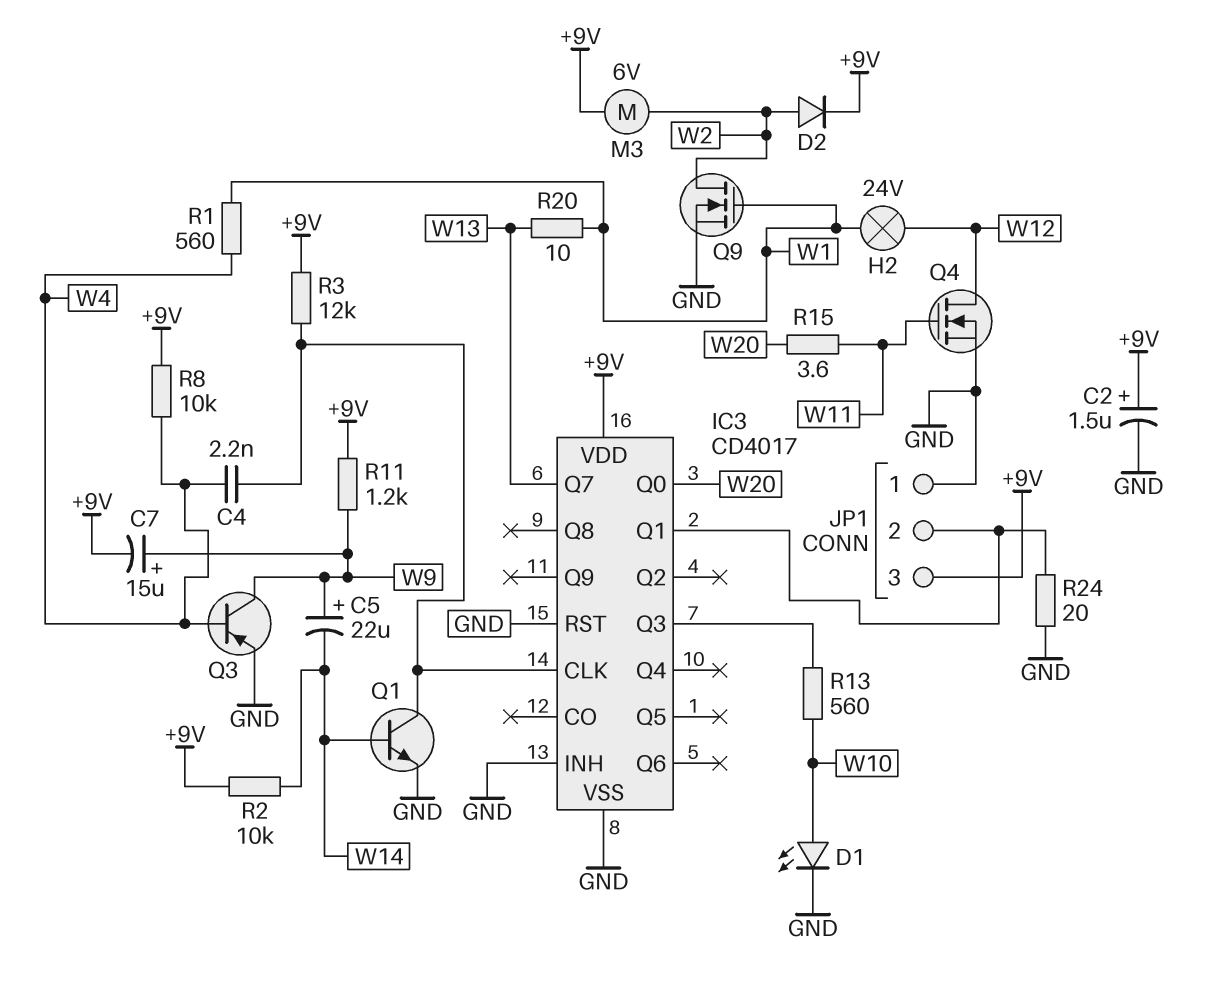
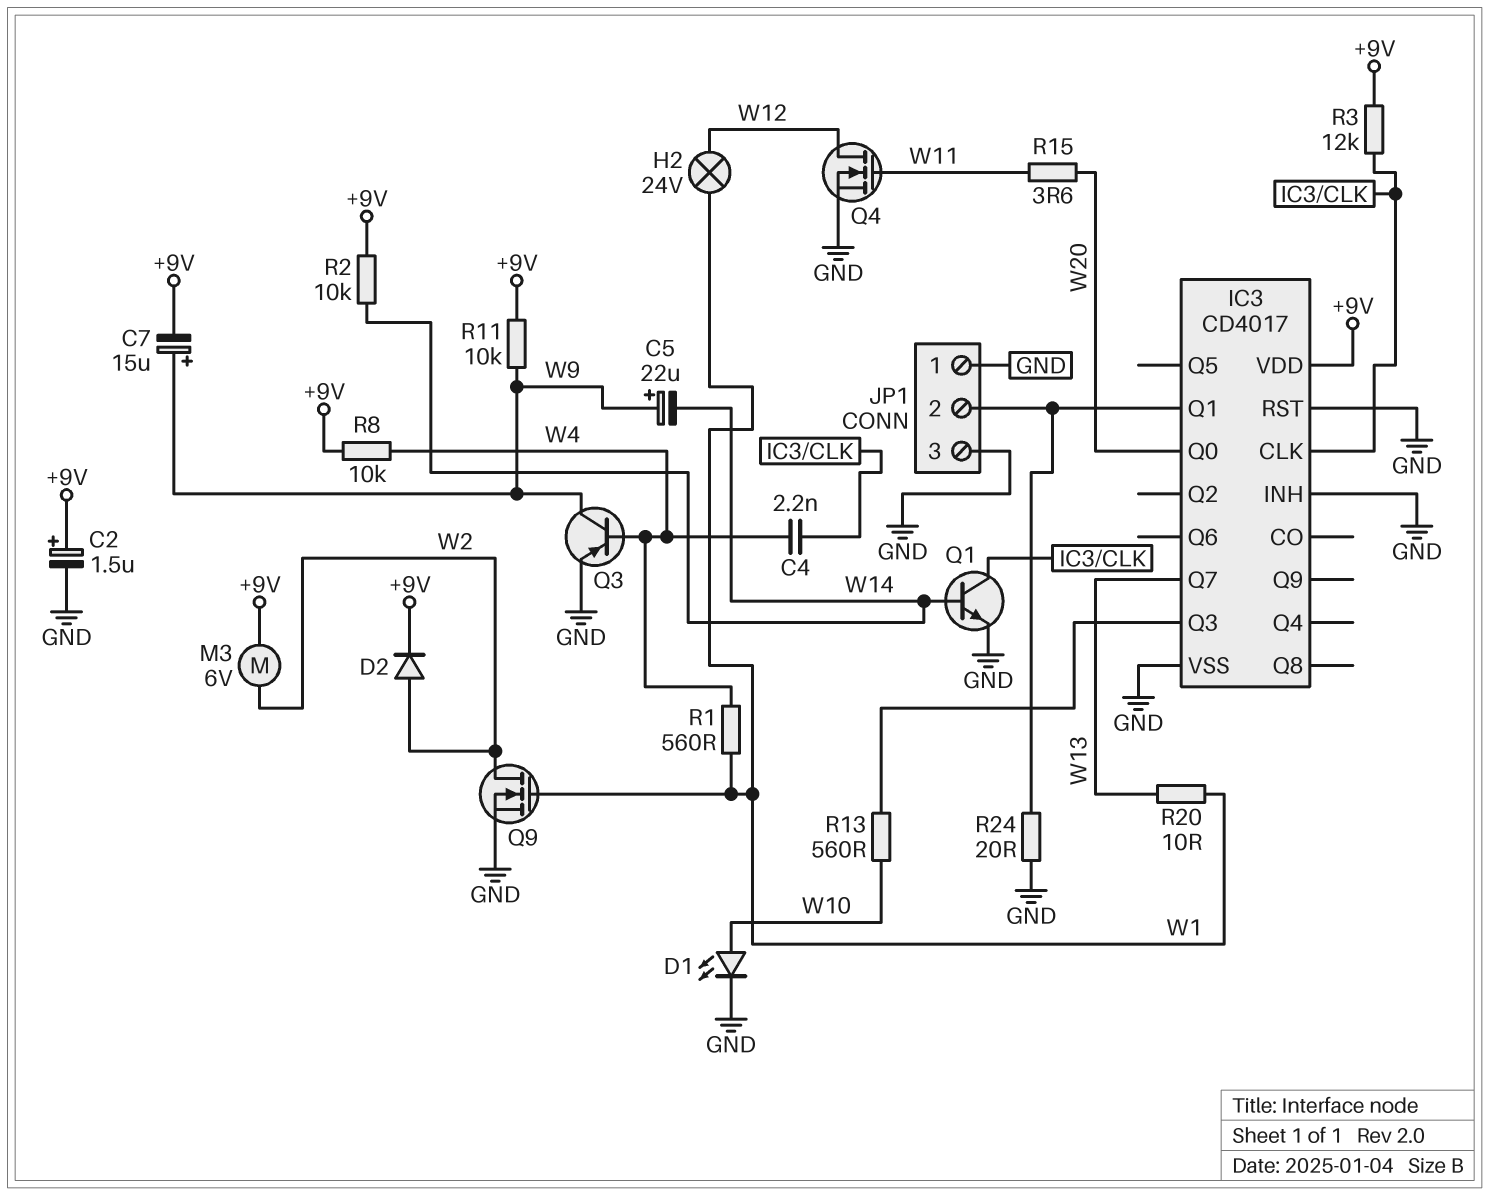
JP1 pin 3: +9V -> GND
R11: 1.2k (+9V, W9) -> 10k (+9V, W9)

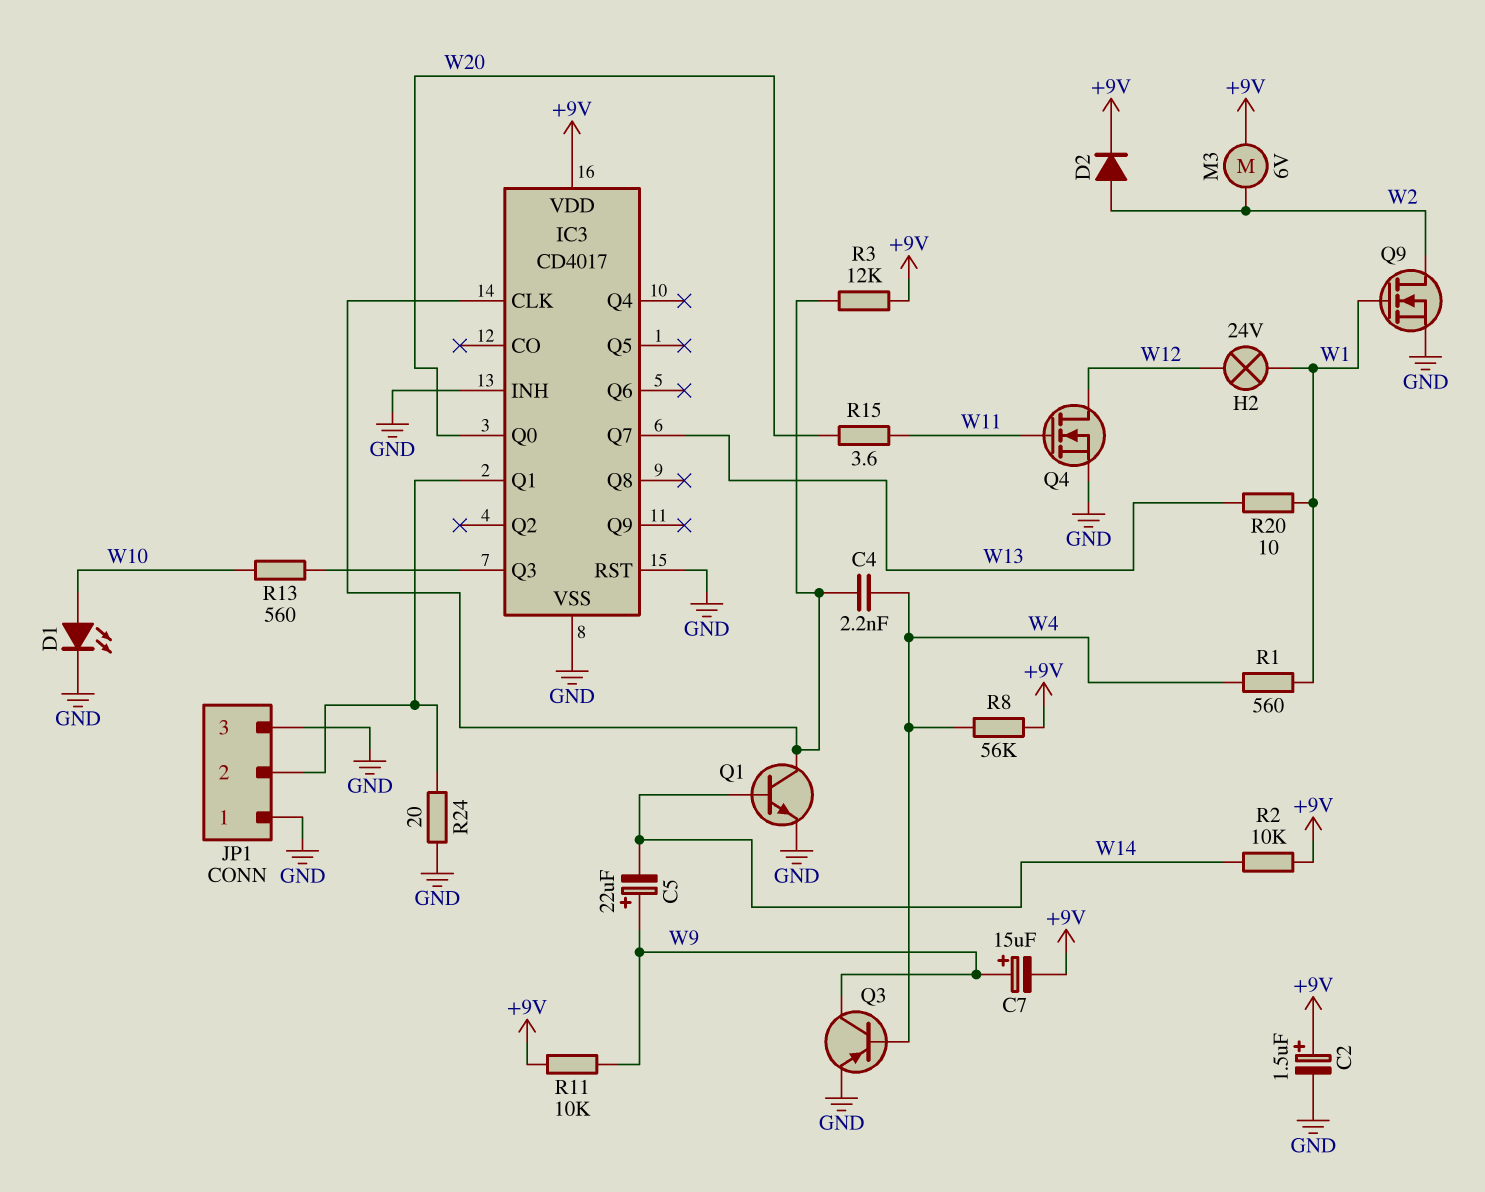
R8: 10k (+9V, W4) -> 56k (+9V, W4)

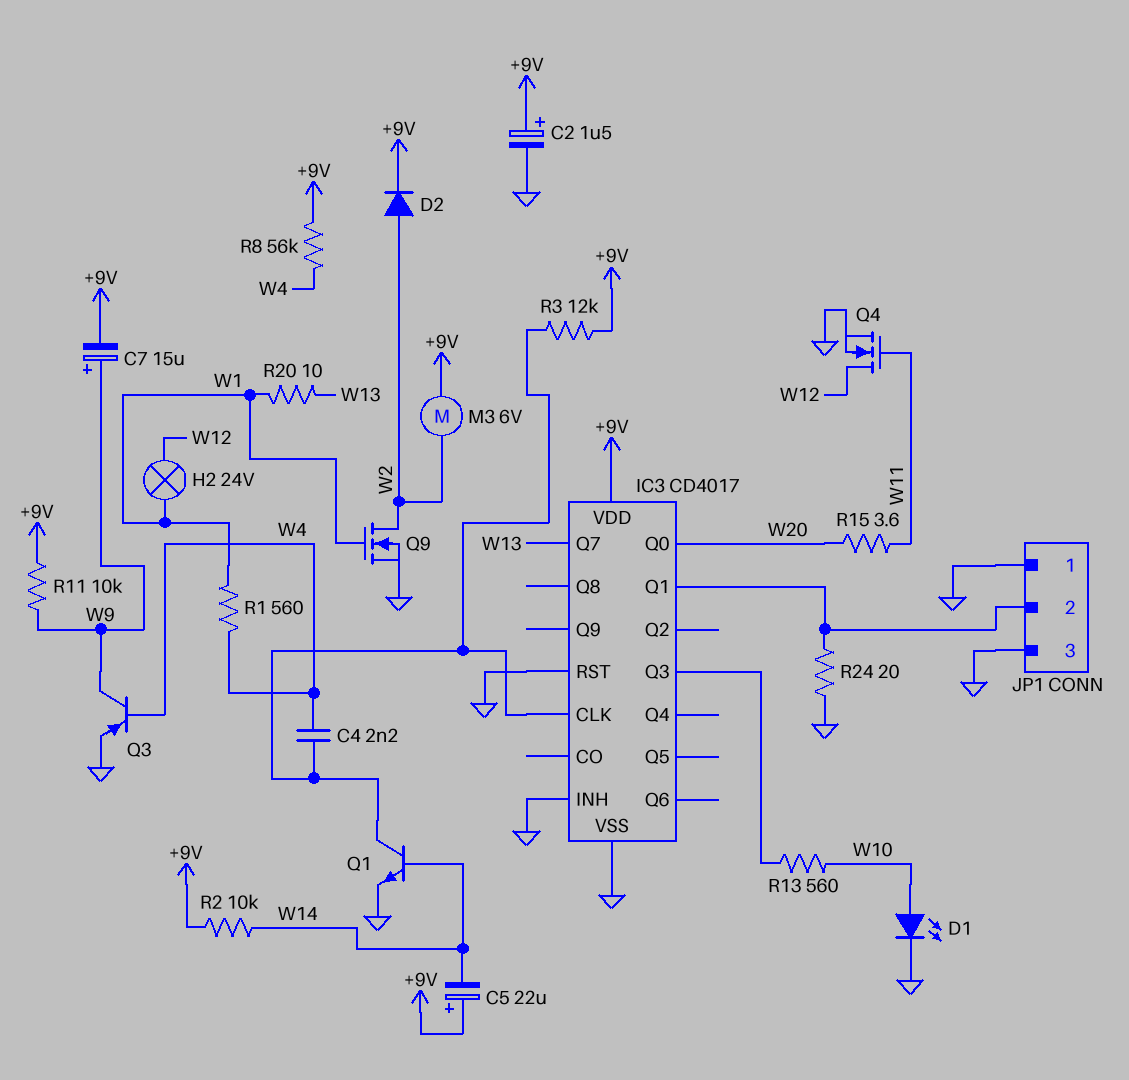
C5: 22uF (plus W9, minus W14) -> 22uF (plus +9V, minus W14)

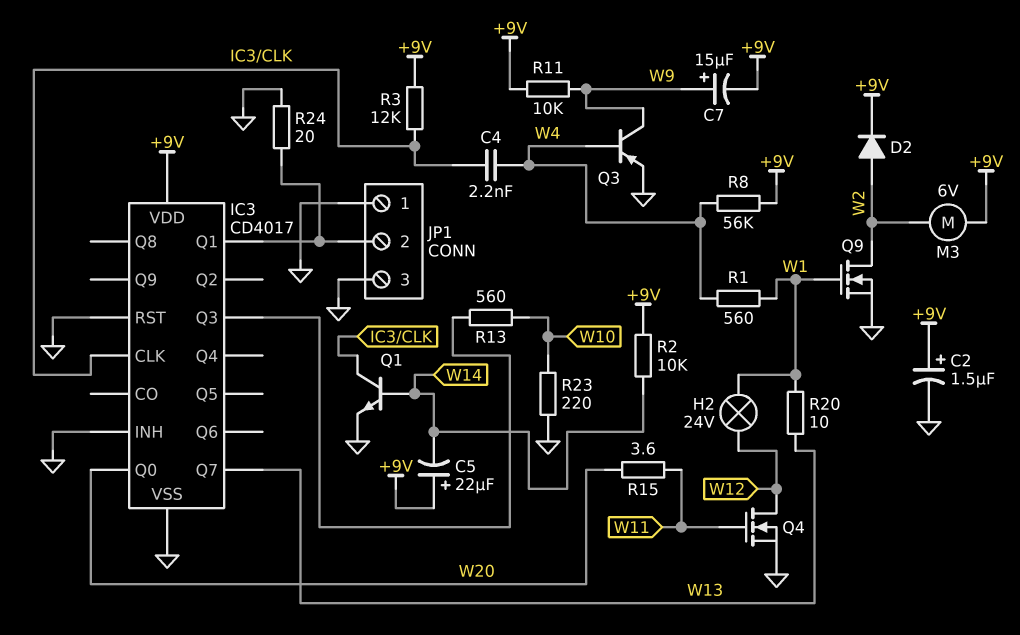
D1: LED (A W10, K GND) -> none
R23: none -> 220 (GND, W10)

